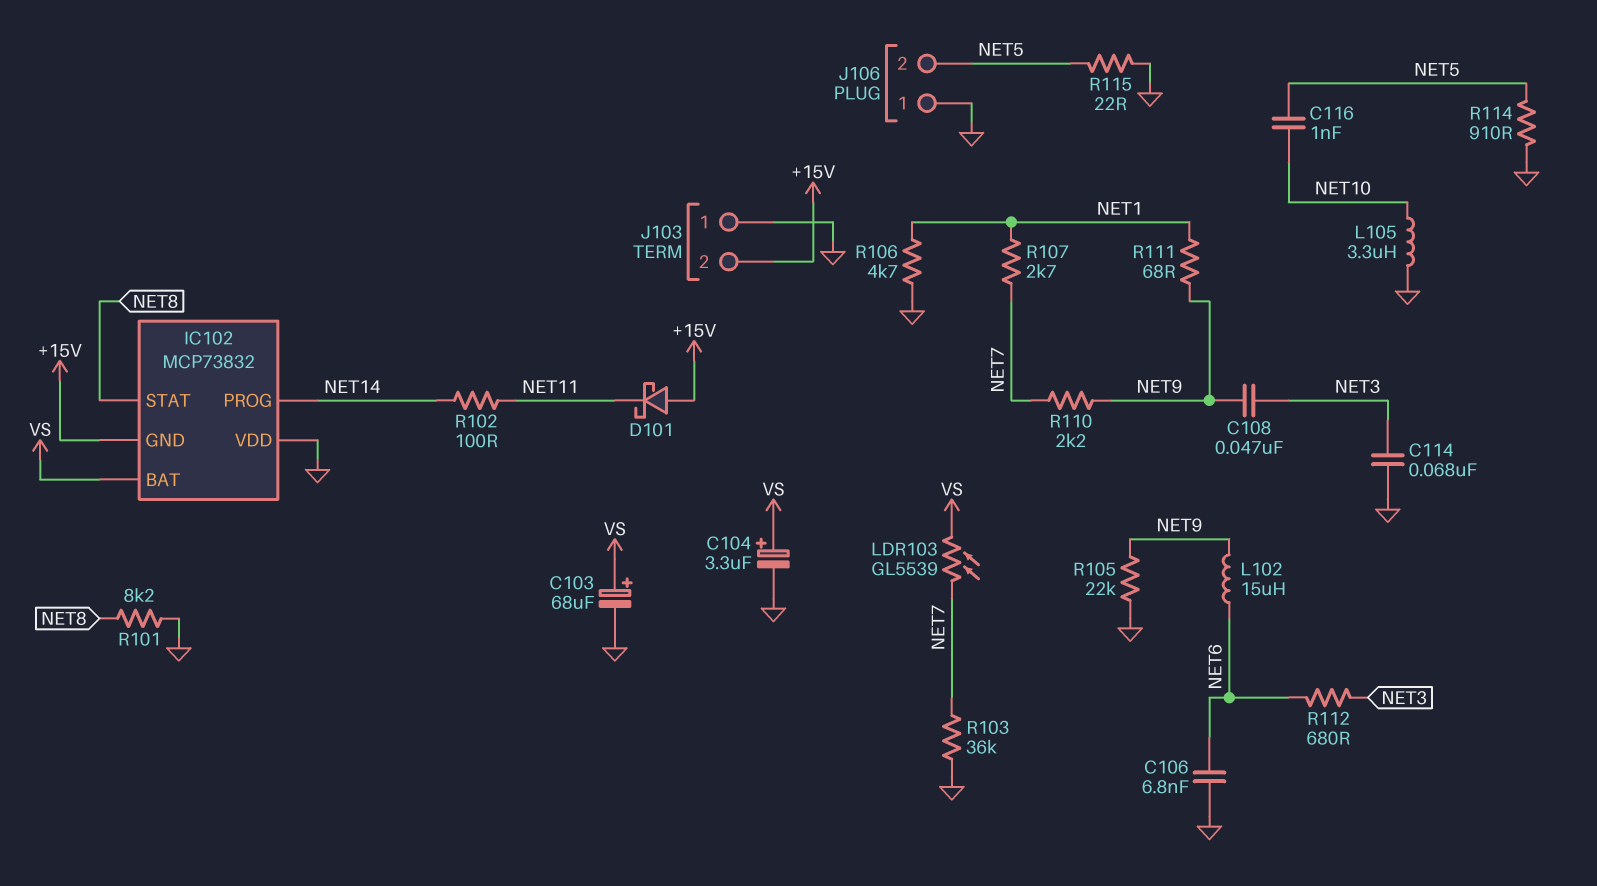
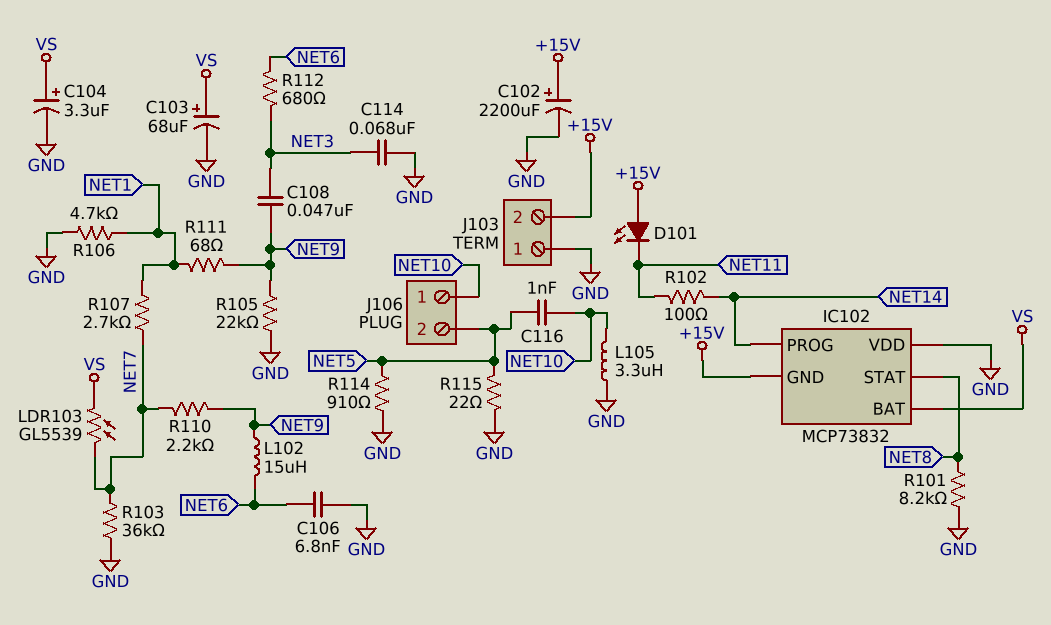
C102: none -> 2200uF (plus +15V, minus GND)
D101: schottky (A +15V, K NET11) -> LED (A +15V, K NET11)
J106 pin 1: GND -> NET10

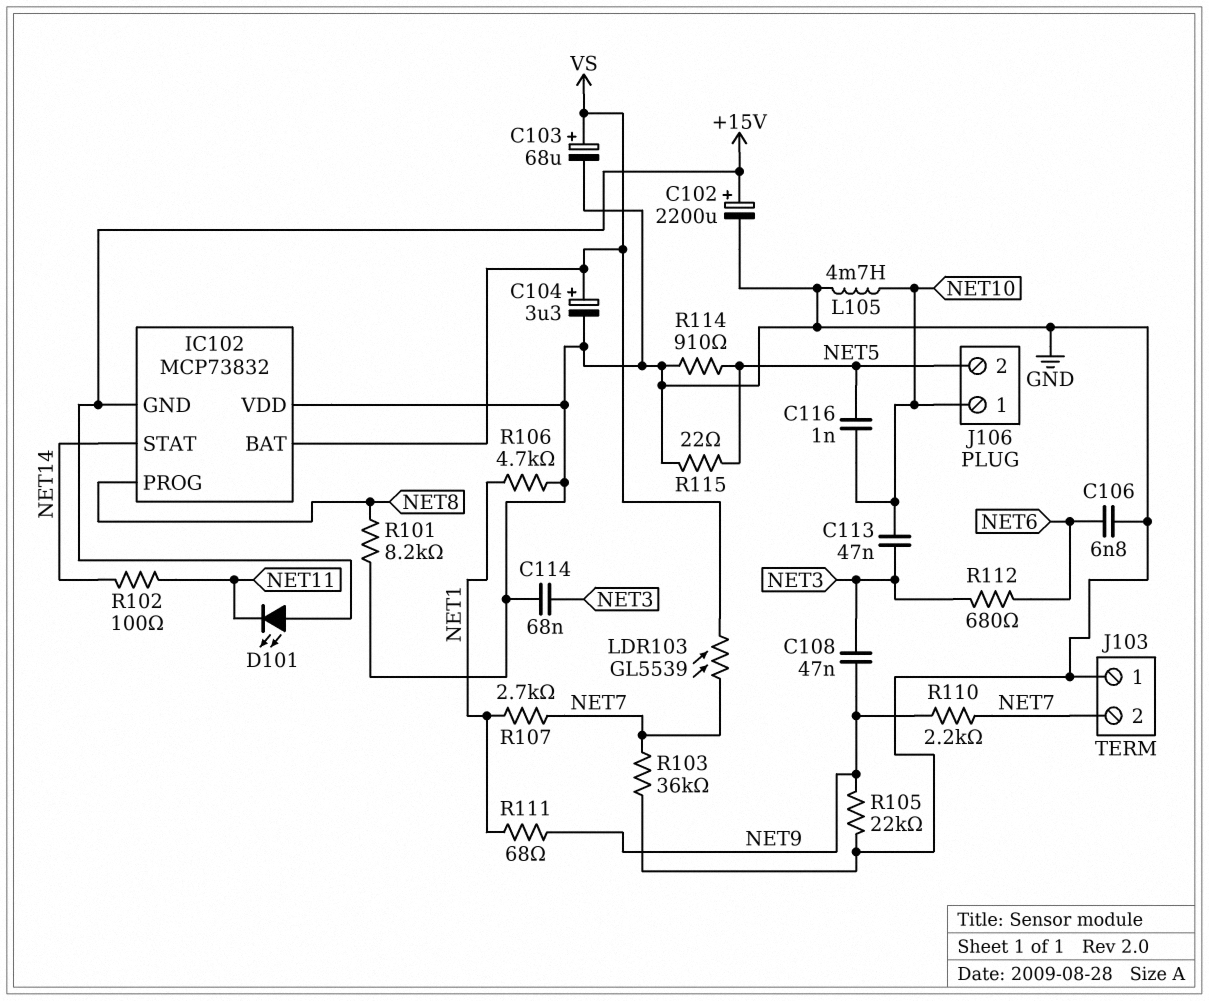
C113: none -> 47nF (NET3, NET10)
IC102 pin PROG: NET14 -> NET8
IC102 pin STAT: NET8 -> NET14
J103 pin 2: +15V -> NET7
L102: 15uH (NET6, NET9) -> none
L105: 3.3uH (GND, NET10) -> 4.7mH (GND, NET10)

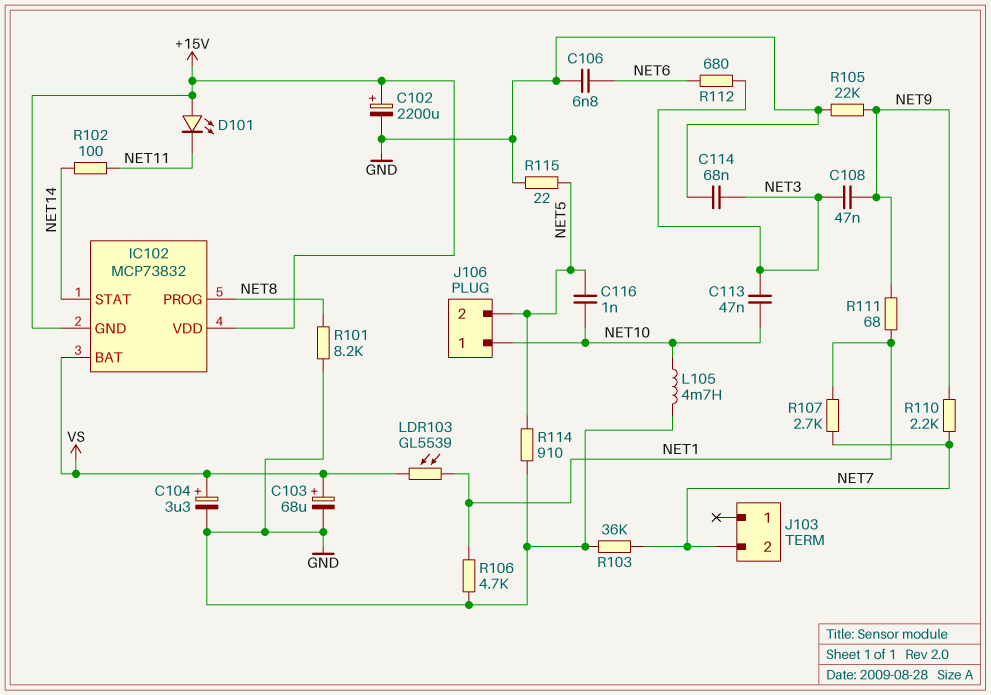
IC102 pin VDD: GND -> +15V
J103 pin 1: GND -> none
LDR103: GL5539 (NET7, VS) -> GL5539 (NET1, VS)

